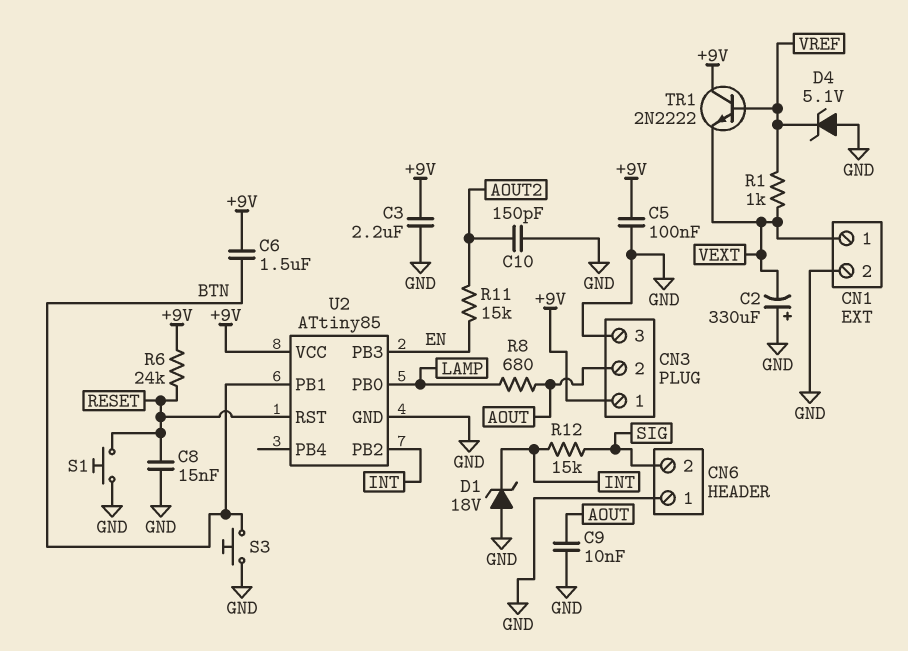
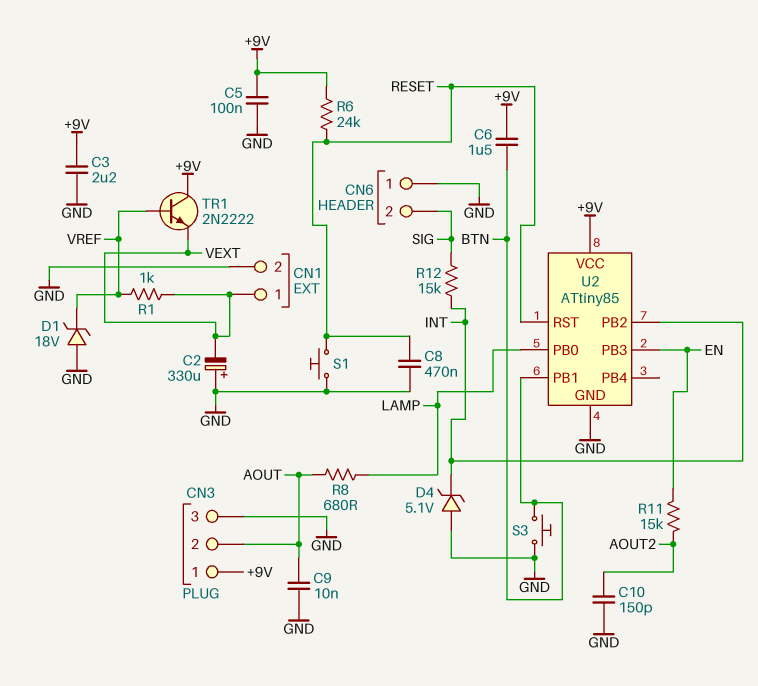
C8: 15nF (GND, RESET) -> 470nF (GND, RESET)
D1: zener 18V (A GND, K INT) -> zener 18V (A GND, K VREF)
D4: zener 5.1V (A GND, K VREF) -> zener 5.1V (A GND, K INT)

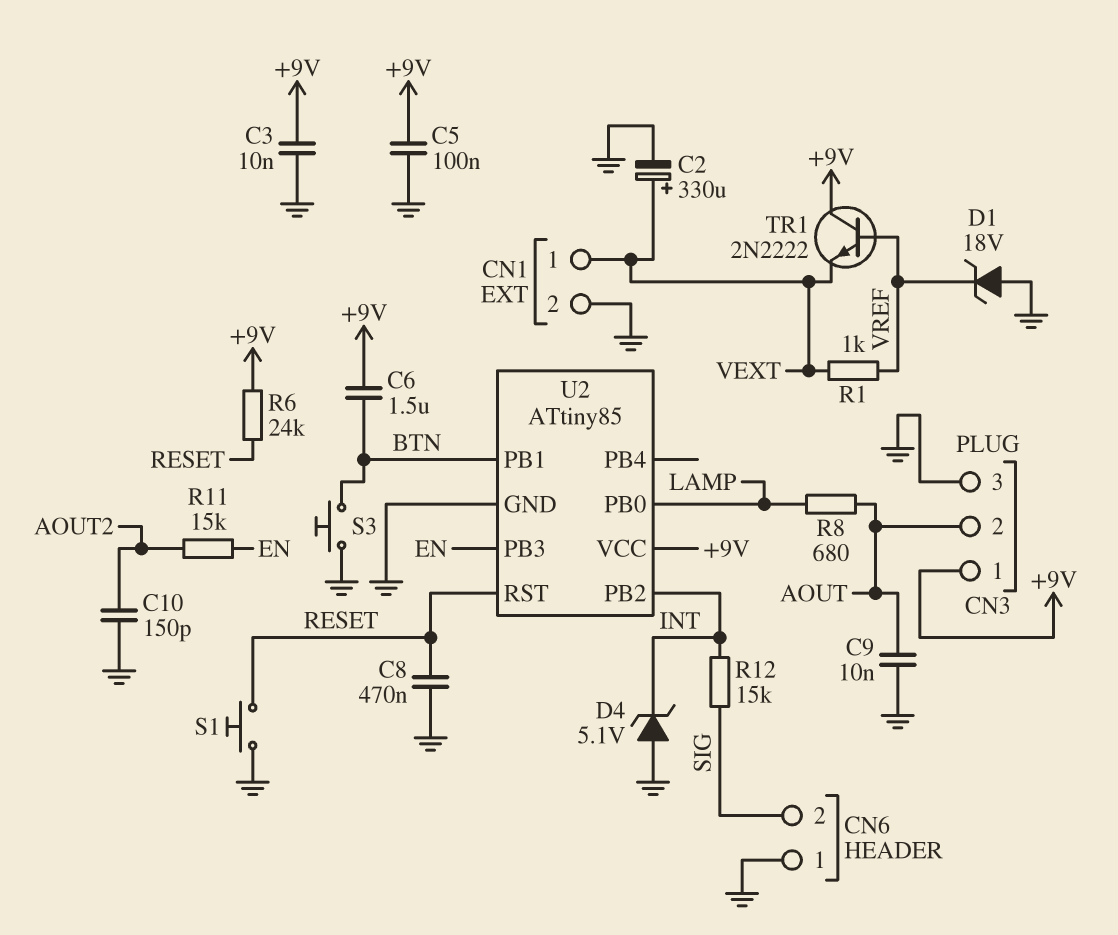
C2: 330uF (plus GND, minus VEXT) -> 330uF (plus VEXT, minus GND)
C3: 2.2uF (+9V, GND) -> 10nF (+9V, GND)

